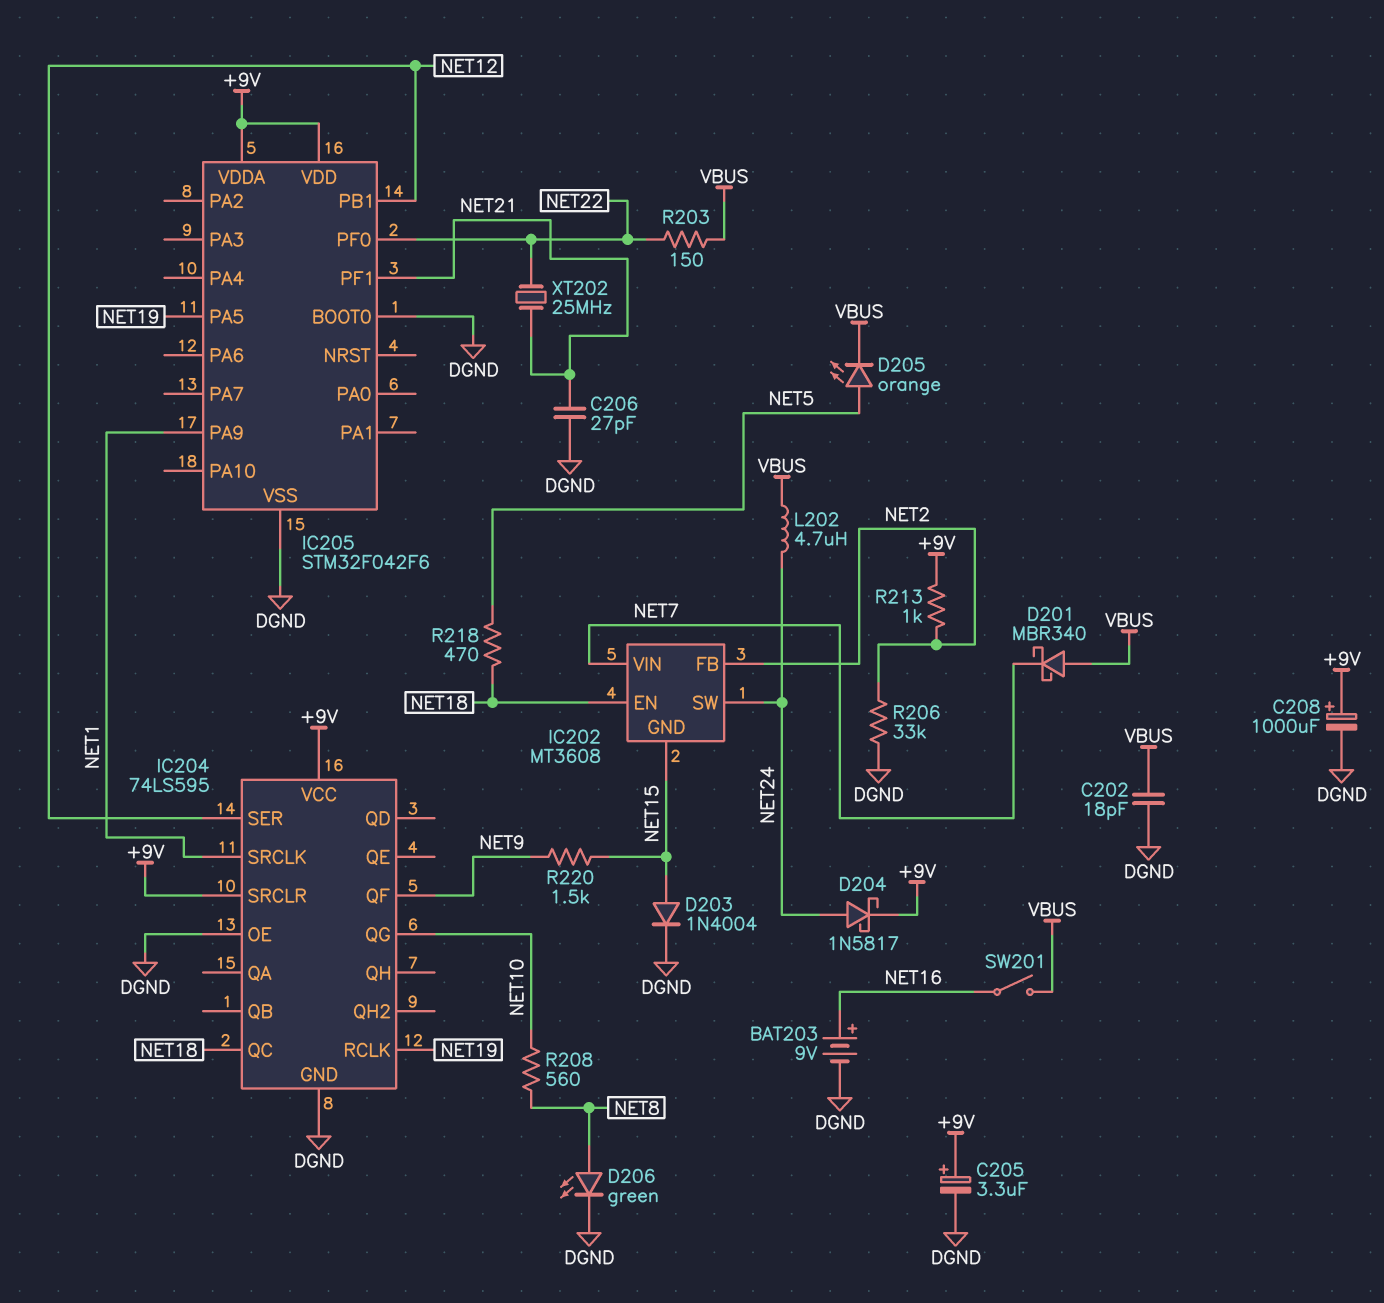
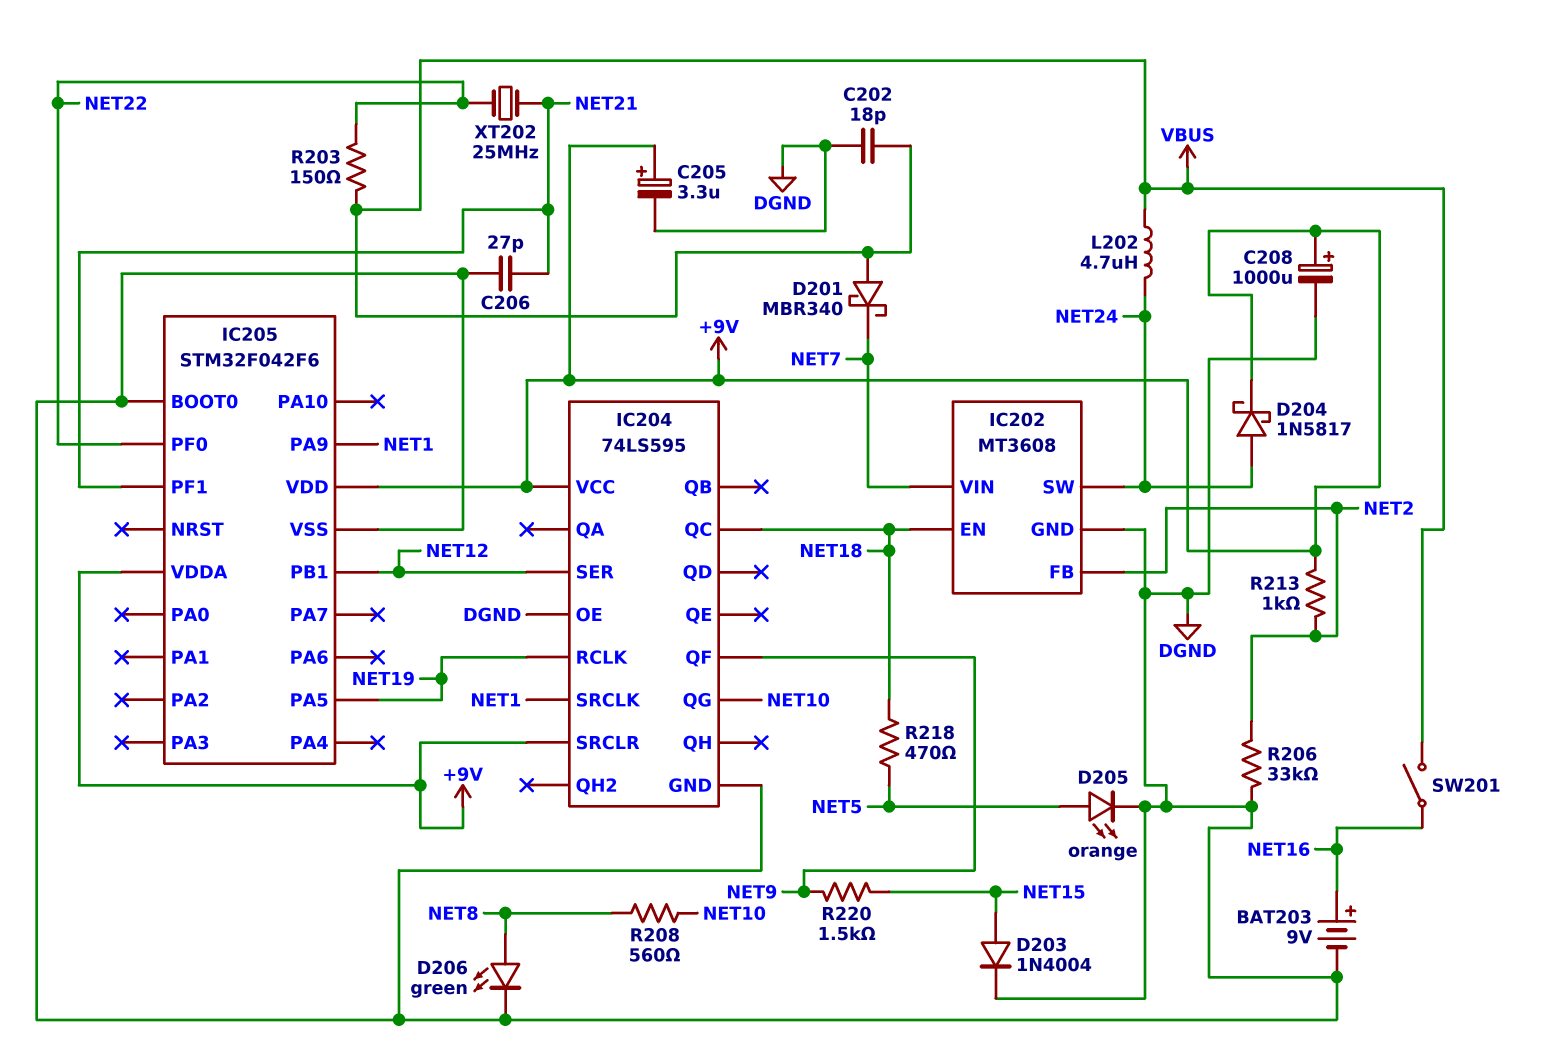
D205: LED orange (A NET5, K VBUS) -> LED orange (A NET5, K DGND)
IC202 pin GND: NET15 -> DGND

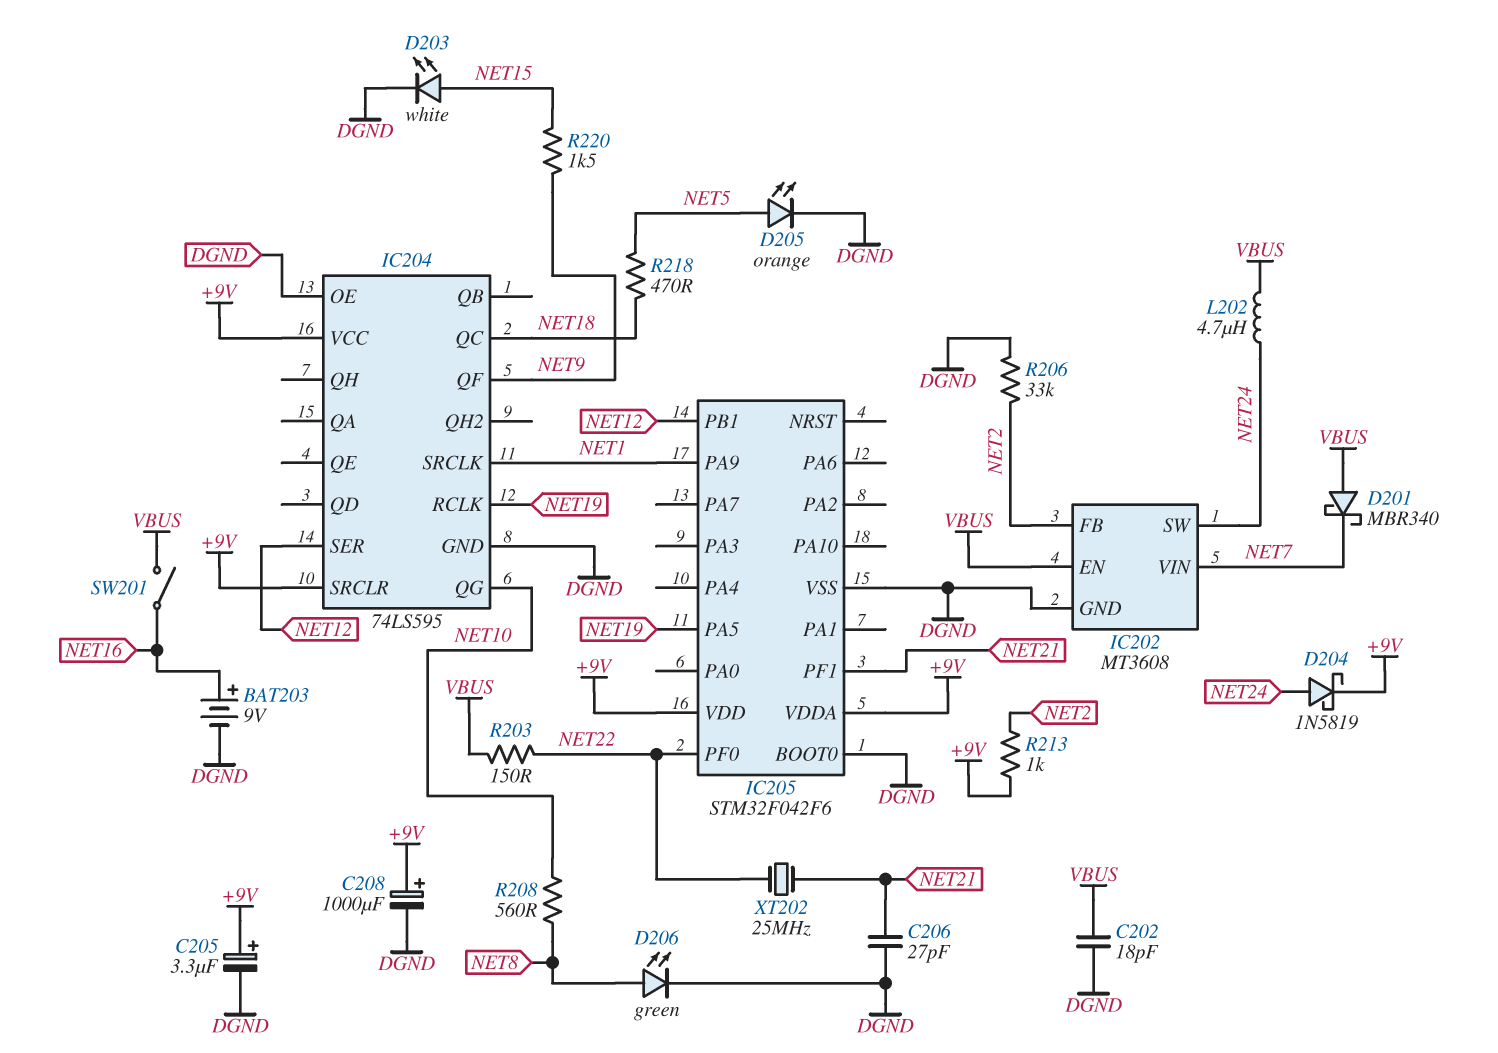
D203: diode 1N4004 (A NET15, K DGND) -> LED white (A NET15, K DGND)
D204: schottky 1N5817 (A NET24, K +9V) -> schottky 1N5819 (A NET24, K +9V)
IC202 pin EN: NET18 -> VBUS

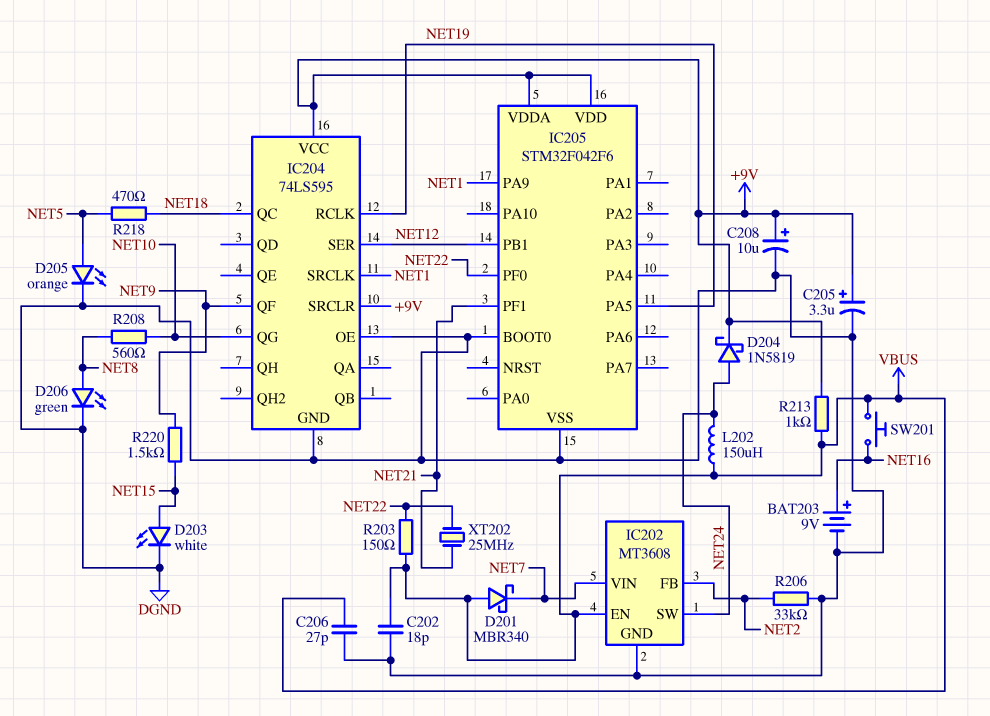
C206: 27pF (DGND, NET21) -> 27pF (DGND, VBUS)
C208: 1000uF (plus +9V, minus DGND) -> 10uF (plus +9V, minus DGND)
L202: 4.7uH (NET24, VBUS) -> 150uH (NET24, VBUS)
R213: 1k (+9V, NET2) -> 1k (+9V, VBUS)
SW201: switch (NET16, VBUS) -> button (NET16, VBUS)

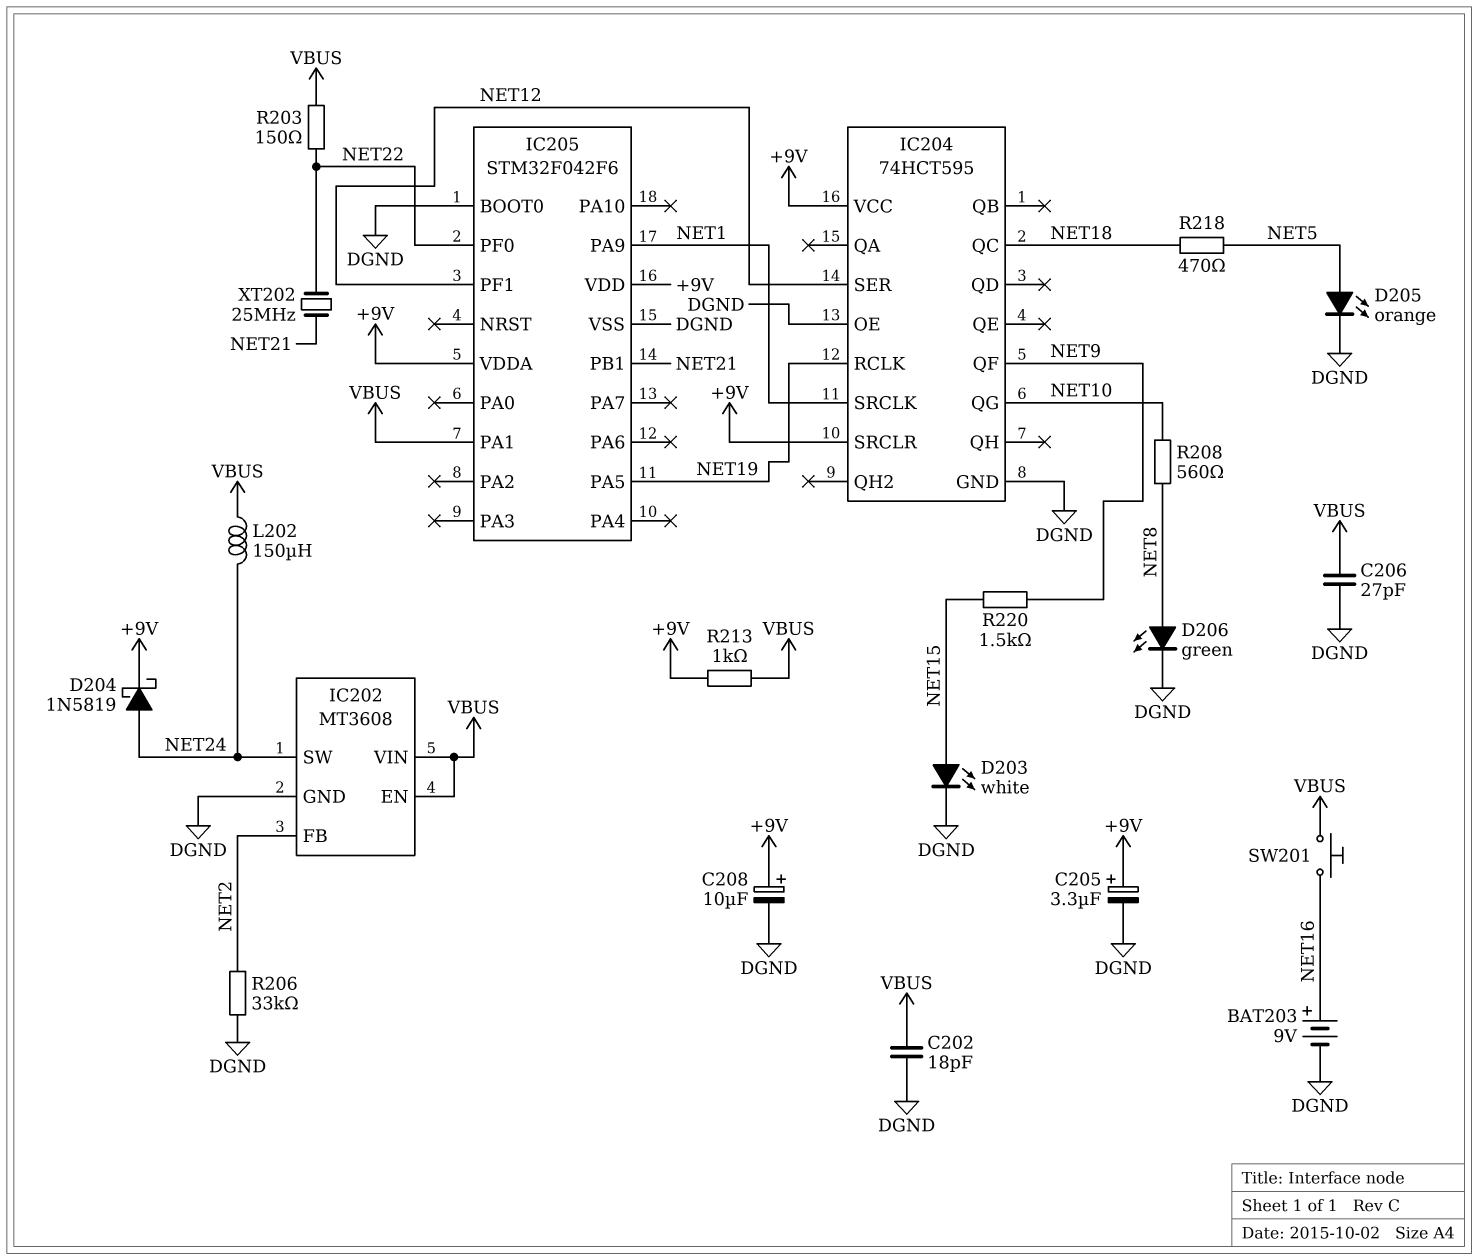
D201: schottky MBR340 (A VBUS, K NET7) -> none
IC202 pin VIN: NET7 -> VBUS
IC204: 74LS595 -> 74HCT595
IC205 pin PA1: none -> VBUS
IC205 pin PB1: NET12 -> NET21
IC205 pin PF1: NET21 -> NET12

